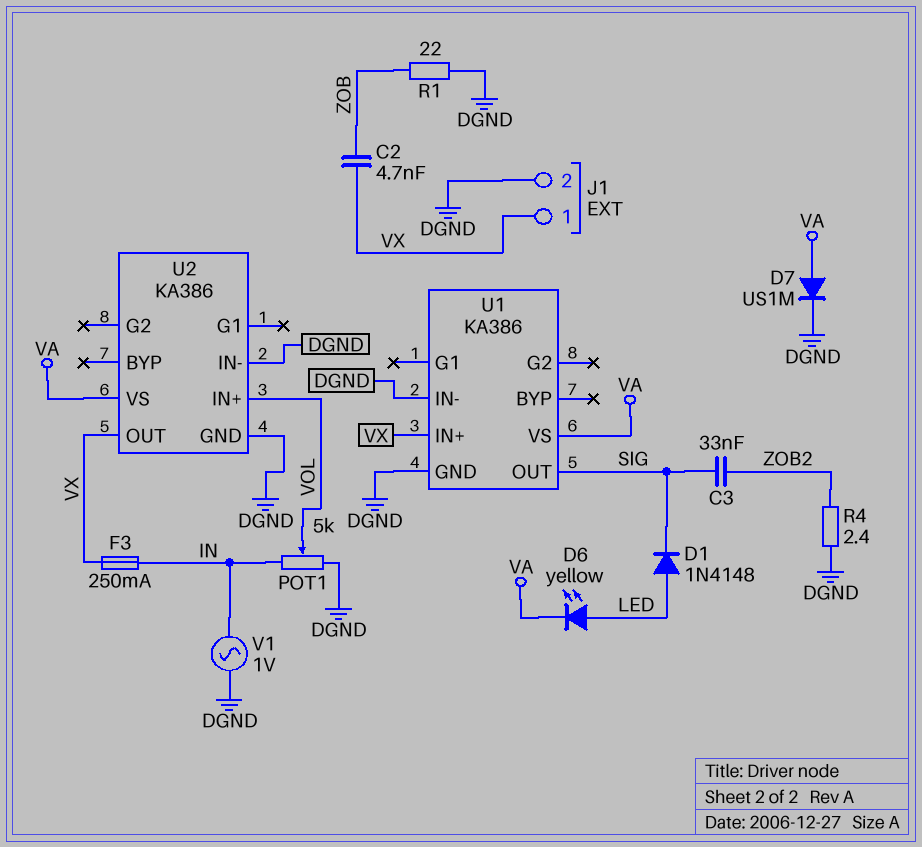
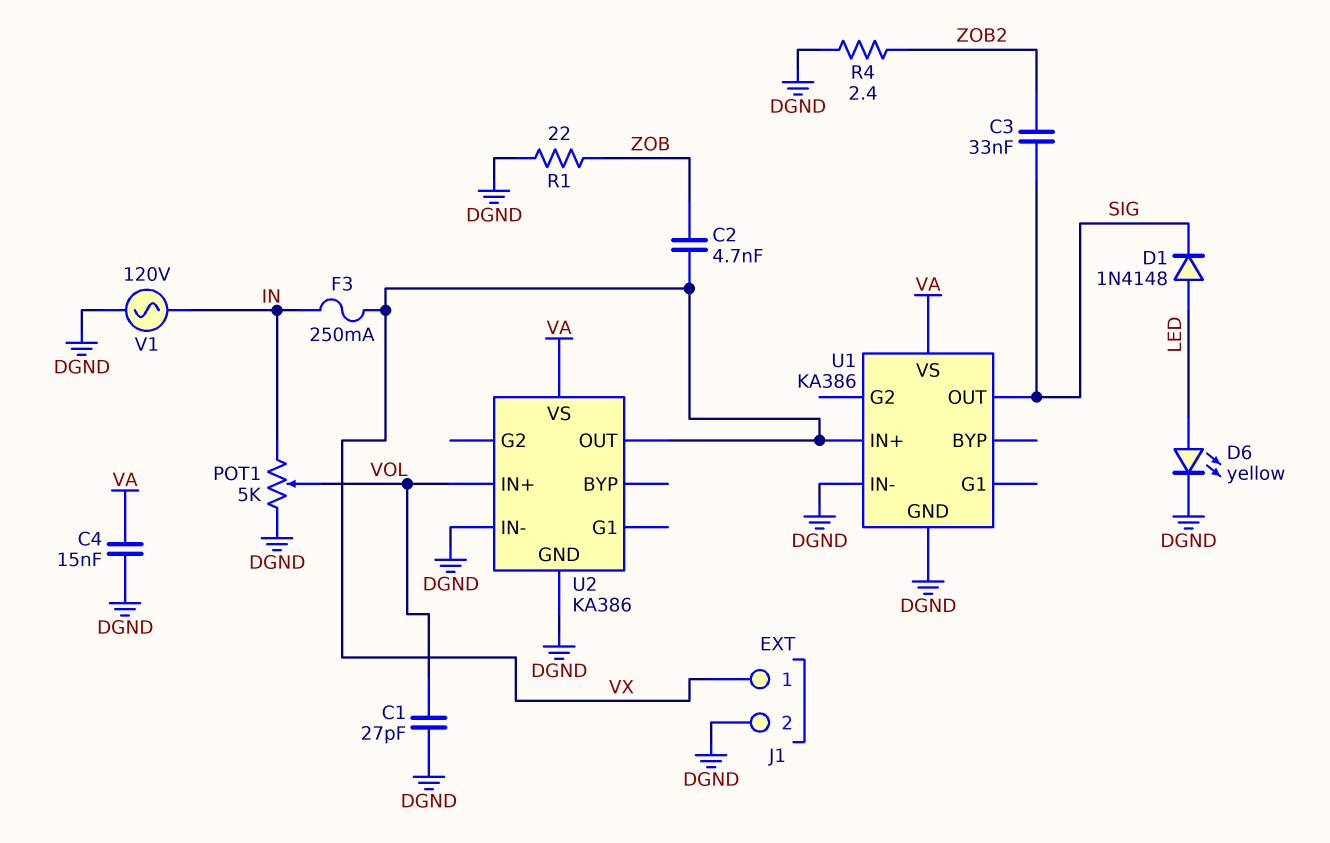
C1: none -> 27pF (DGND, VOL)
C4: none -> 15nF (DGND, VA)
D6: LED yellow (A LED, K VA) -> LED yellow (A LED, K DGND)
D7: diode US1M (A VA, K DGND) -> none
V1: AC 1V (DGND, IN) -> AC 120V (DGND, IN)

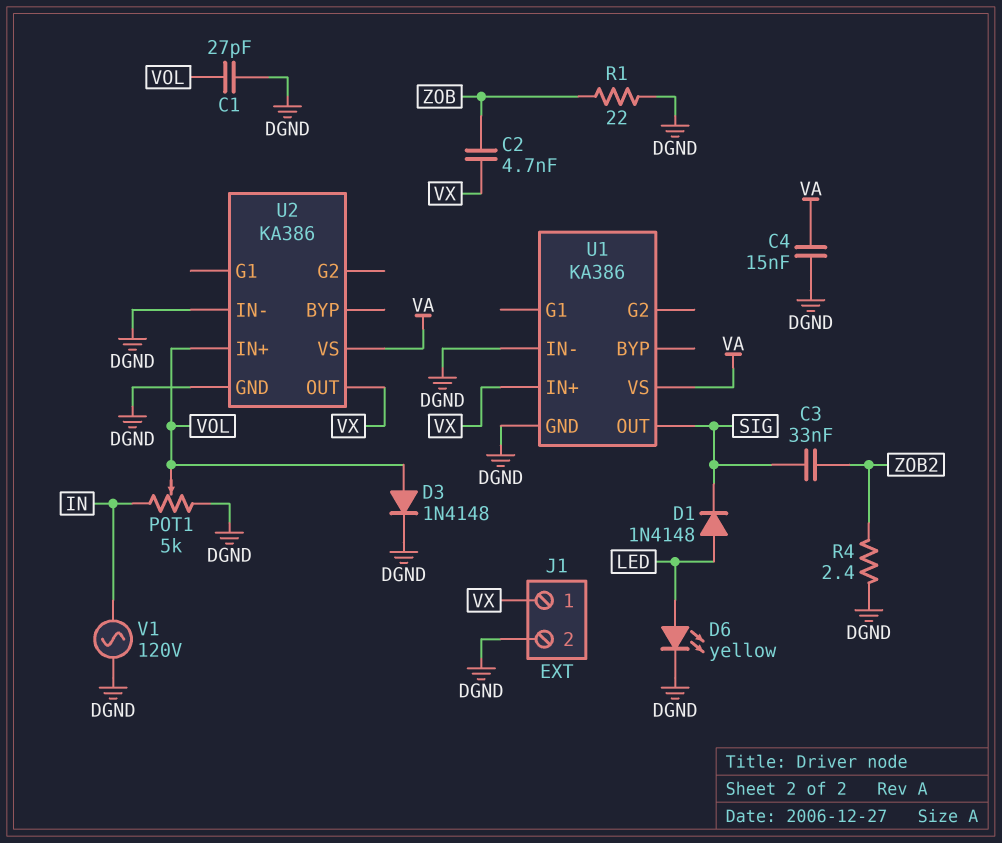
D3: none -> diode 1N4148 (A VOL, K DGND)
F3: 250mA (IN, VX) -> none

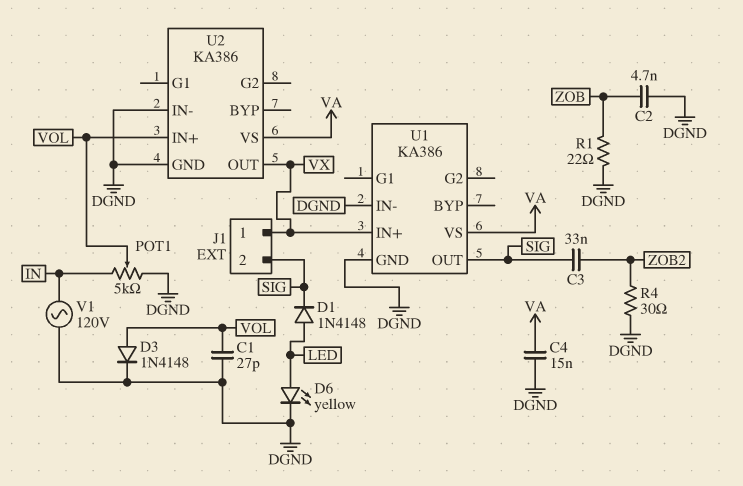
C2: 4.7nF (VX, ZOB) -> 4.7nF (DGND, ZOB)
J1 pin 2: DGND -> SIG
R4: 2.4 (DGND, ZOB2) -> 30 (DGND, ZOB2)

